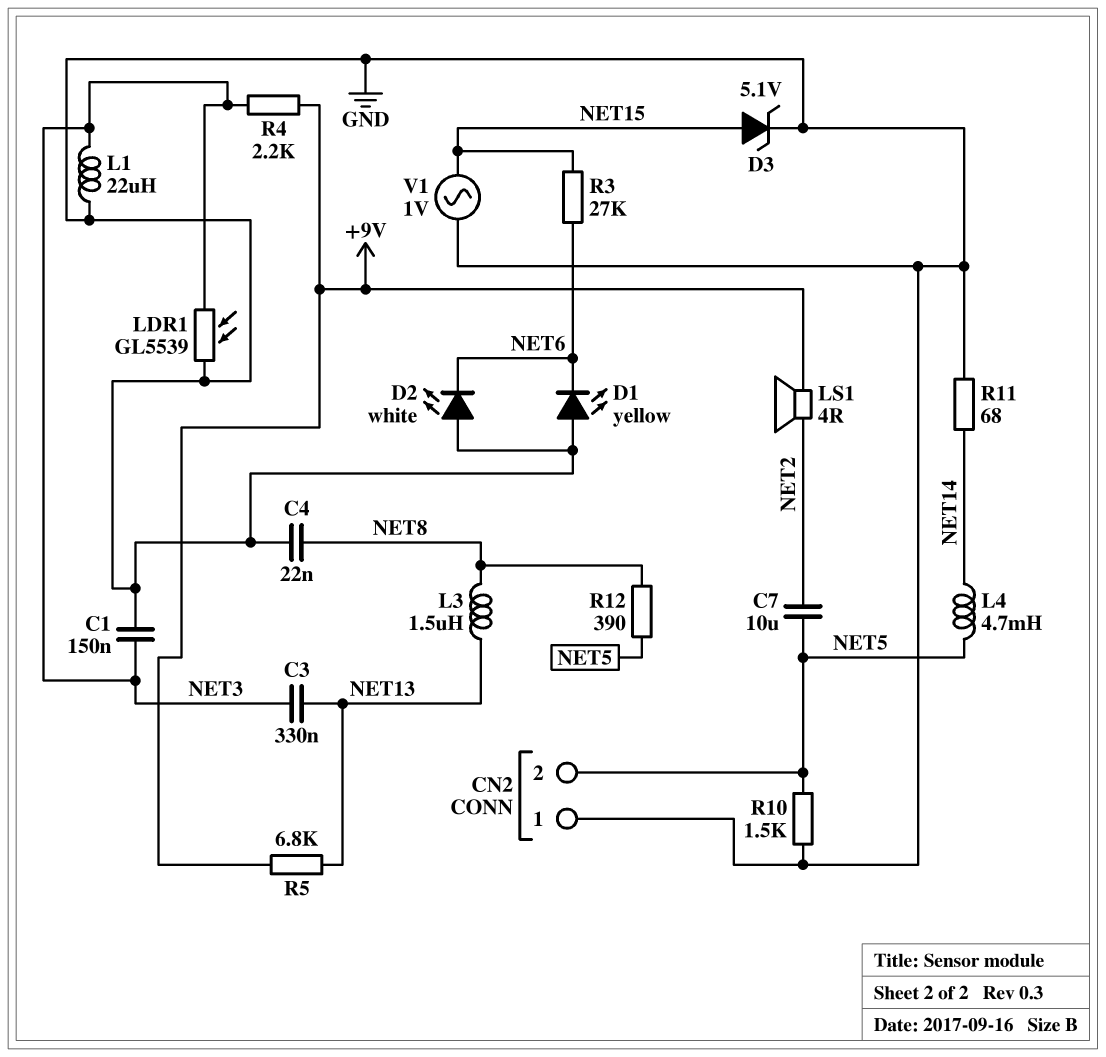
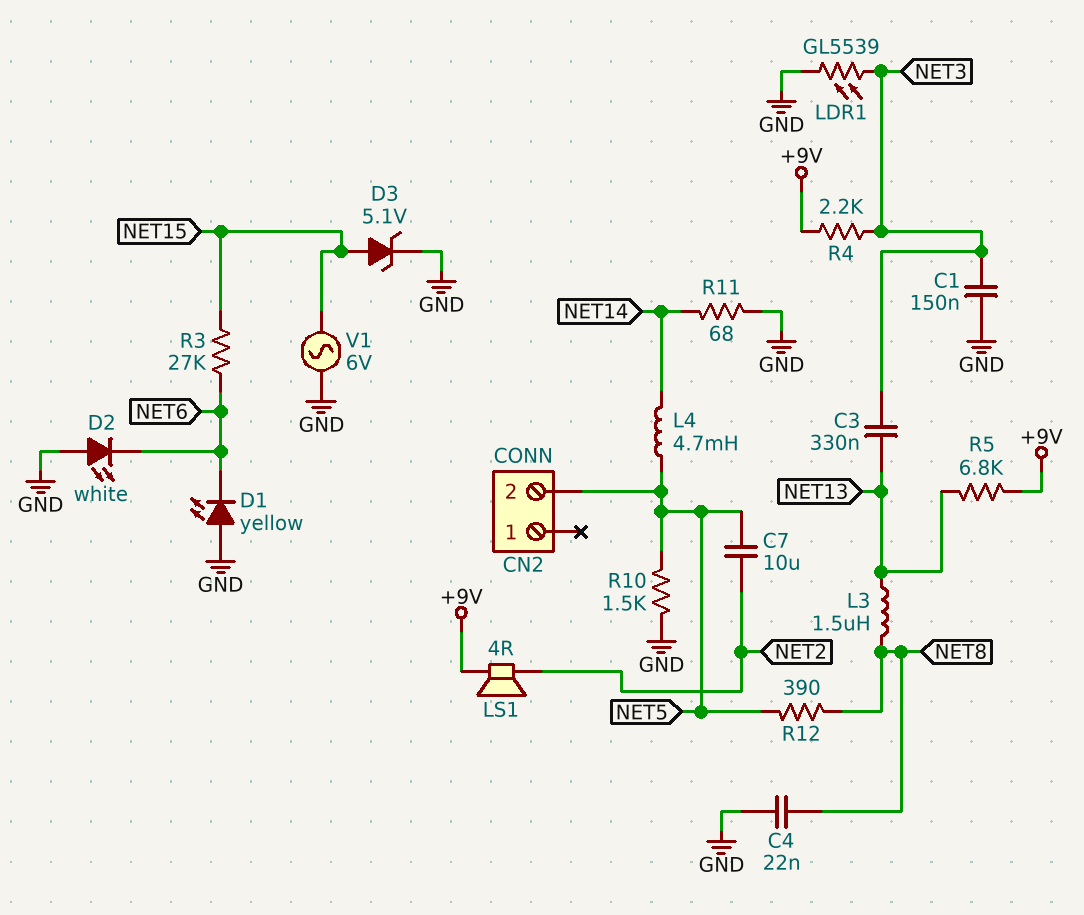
CN2 pin 1: GND -> none
L1: 22uH (GND, NET3) -> none
V1: AC 1V (GND, NET15) -> AC 6V (GND, NET15)

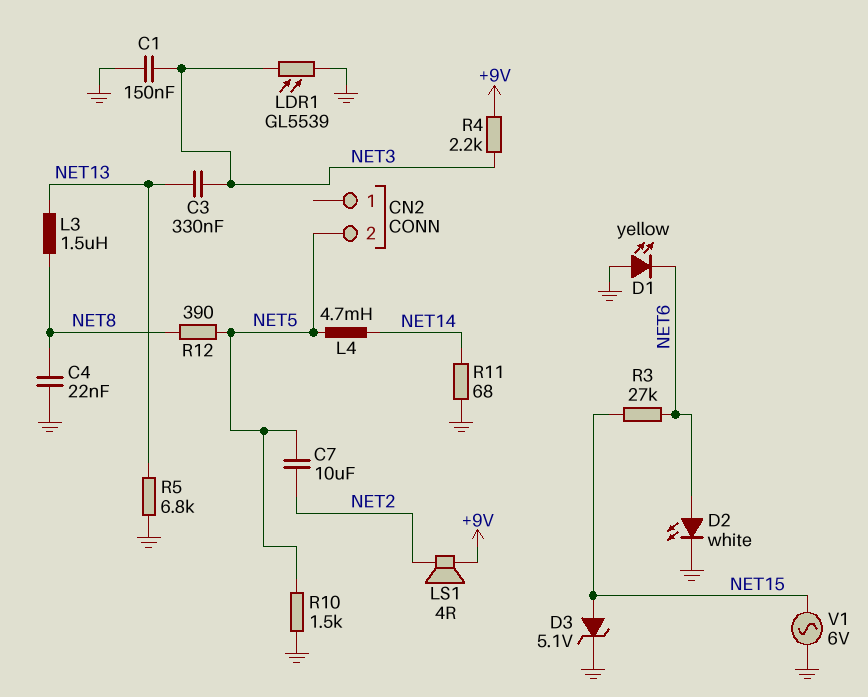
D2: LED white (A GND, K NET6) -> LED white (A NET6, K GND)
R5: 6.8k (+9V, NET13) -> 6.8k (GND, NET13)

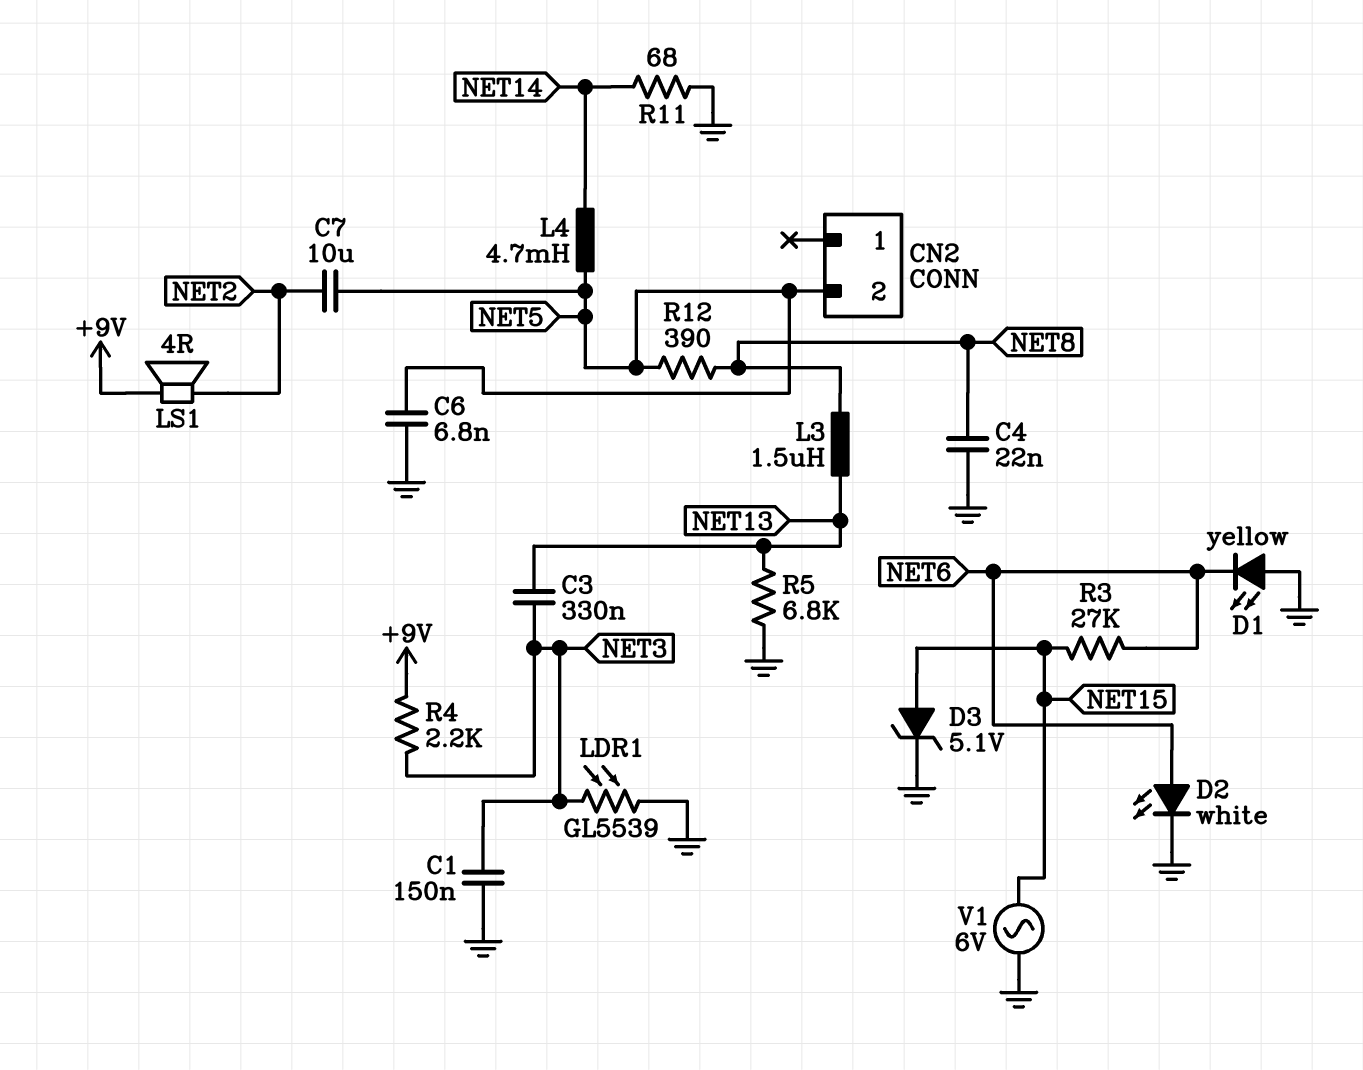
C6: none -> 6.8nF (GND, NET5)
R10: 1.5k (GND, NET5) -> none

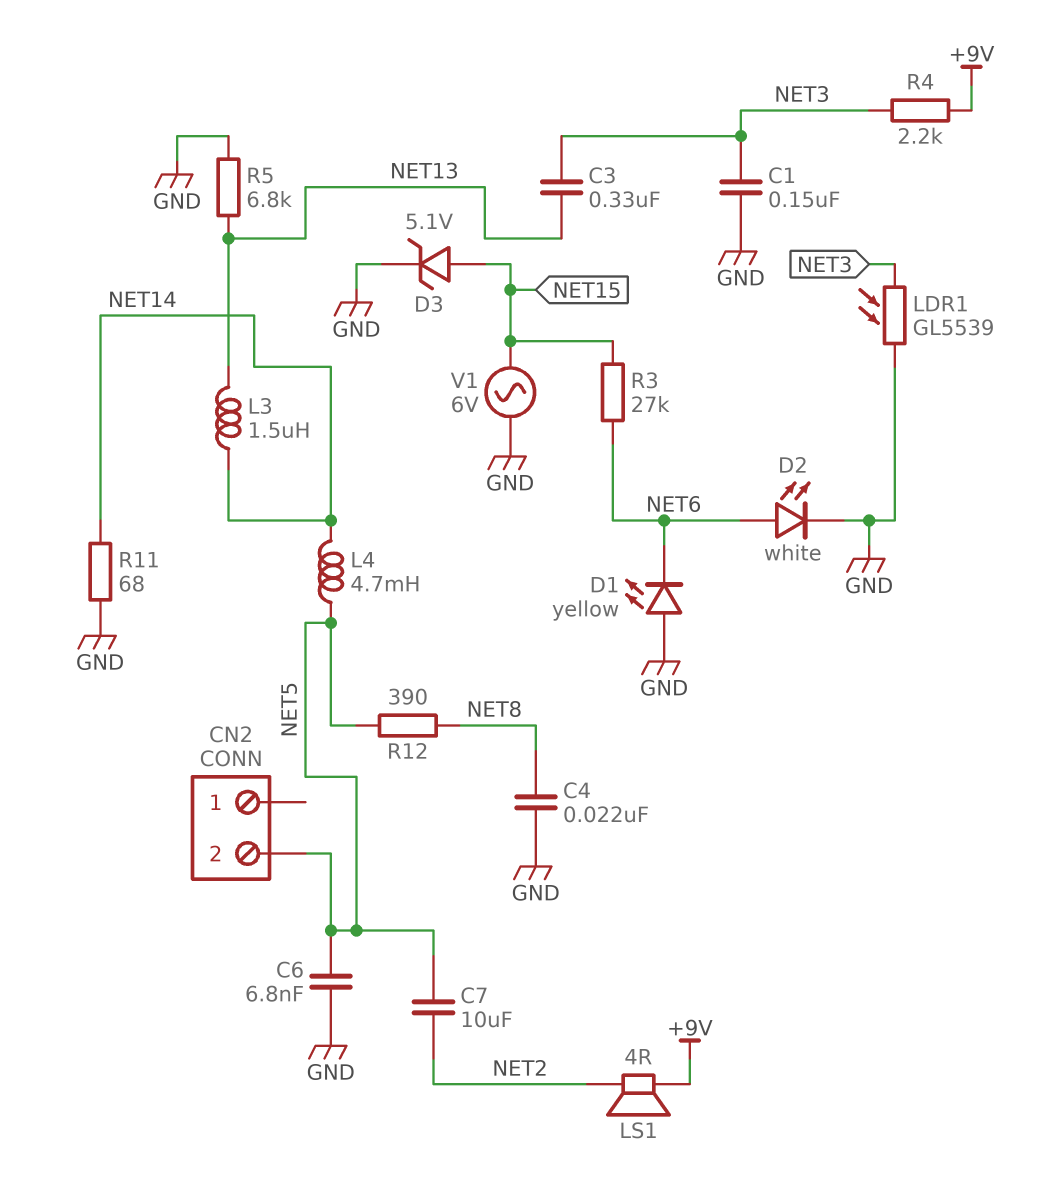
L3: 1.5uH (NET8, NET13) -> 1.5uH (NET13, NET14)

